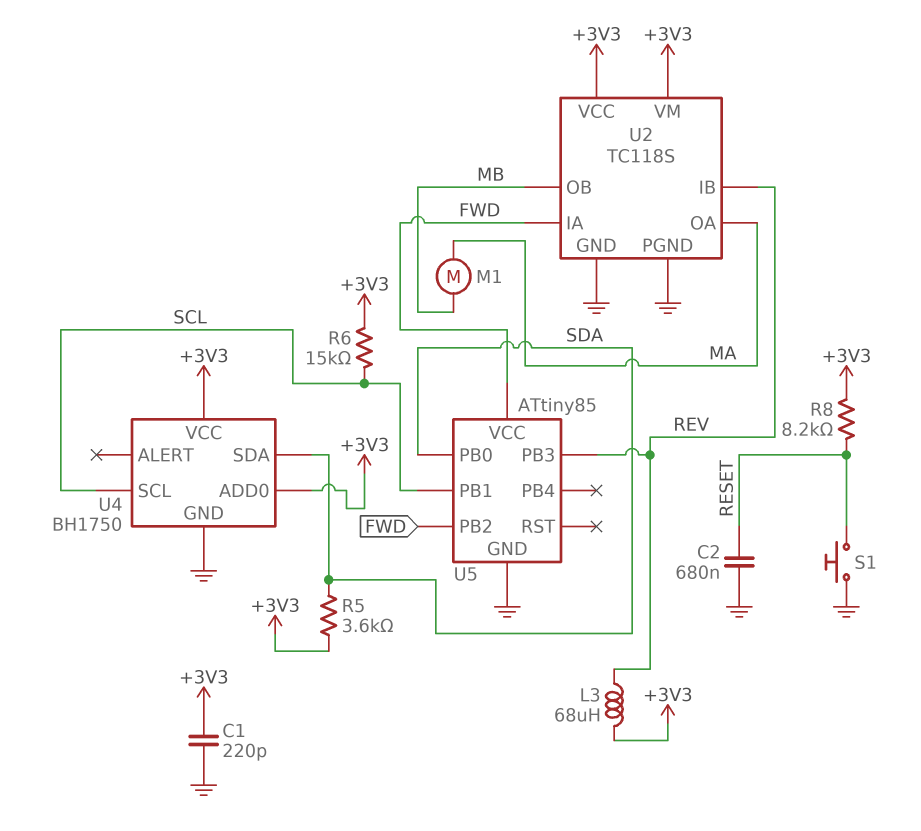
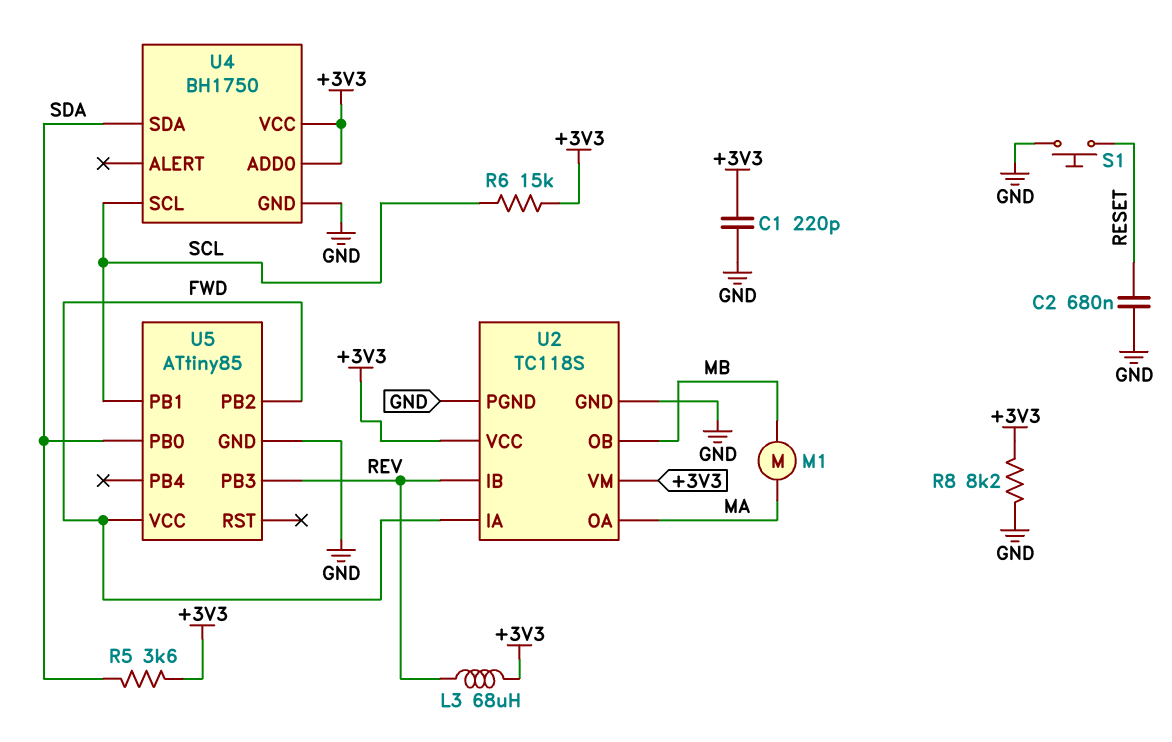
R8: 8.2k (+3V3, RESET) -> 8.2k (+3V3, GND)

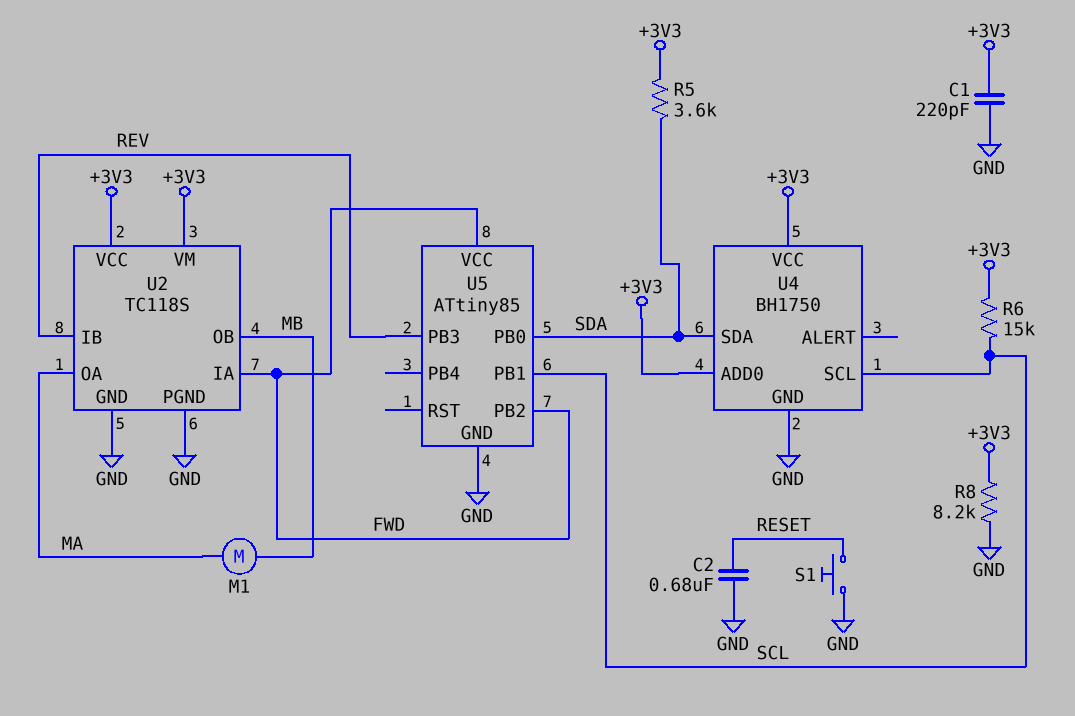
L3: 68uH (+3V3, REV) -> none

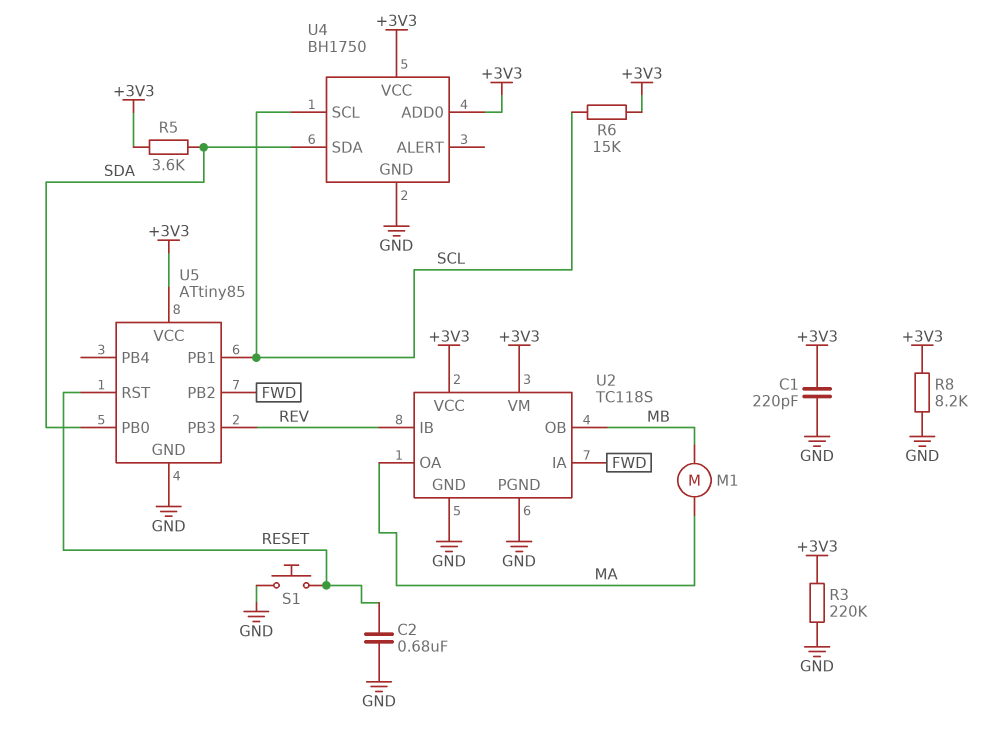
R3: none -> 220k (+3V3, GND)
U5 pin RST: none -> RESET
U5 pin VCC: FWD -> +3V3

